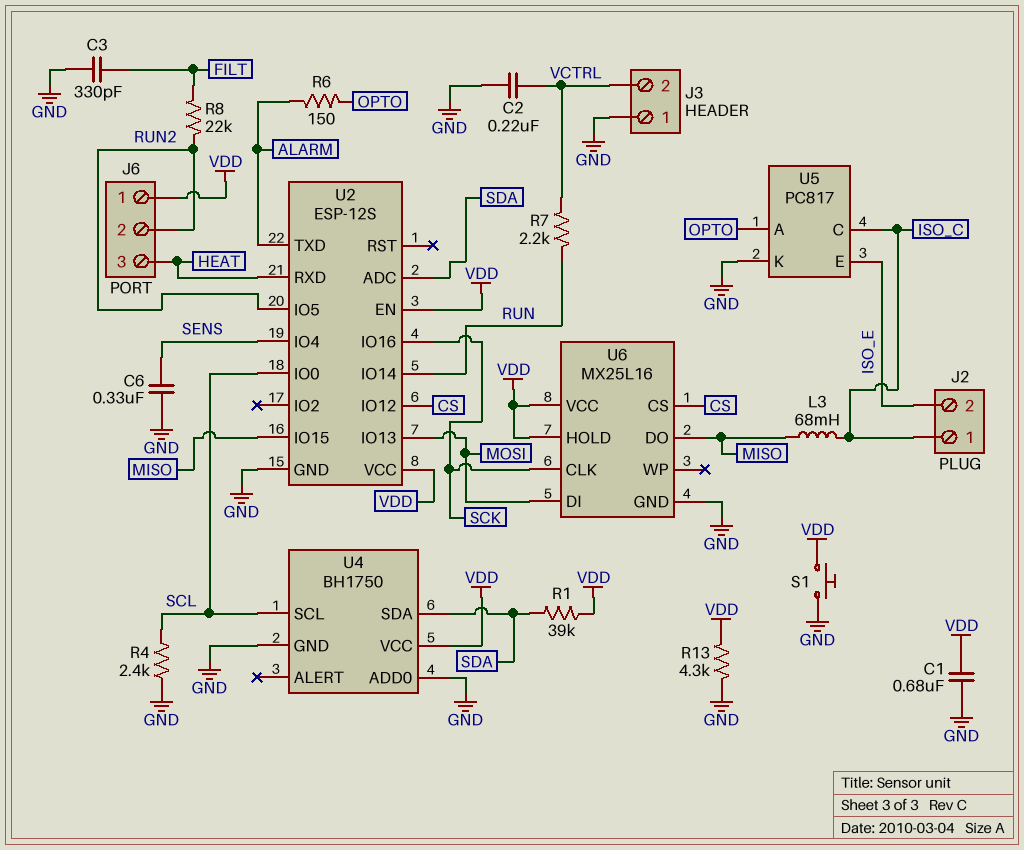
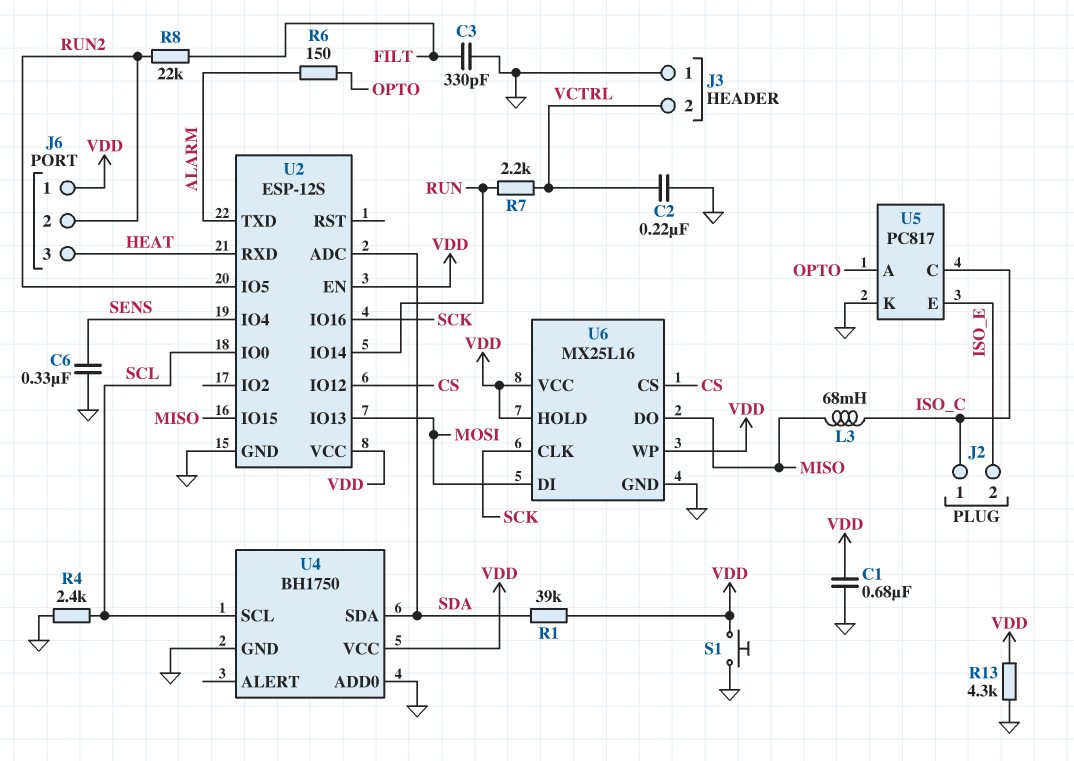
U6 pin WP: none -> VDD

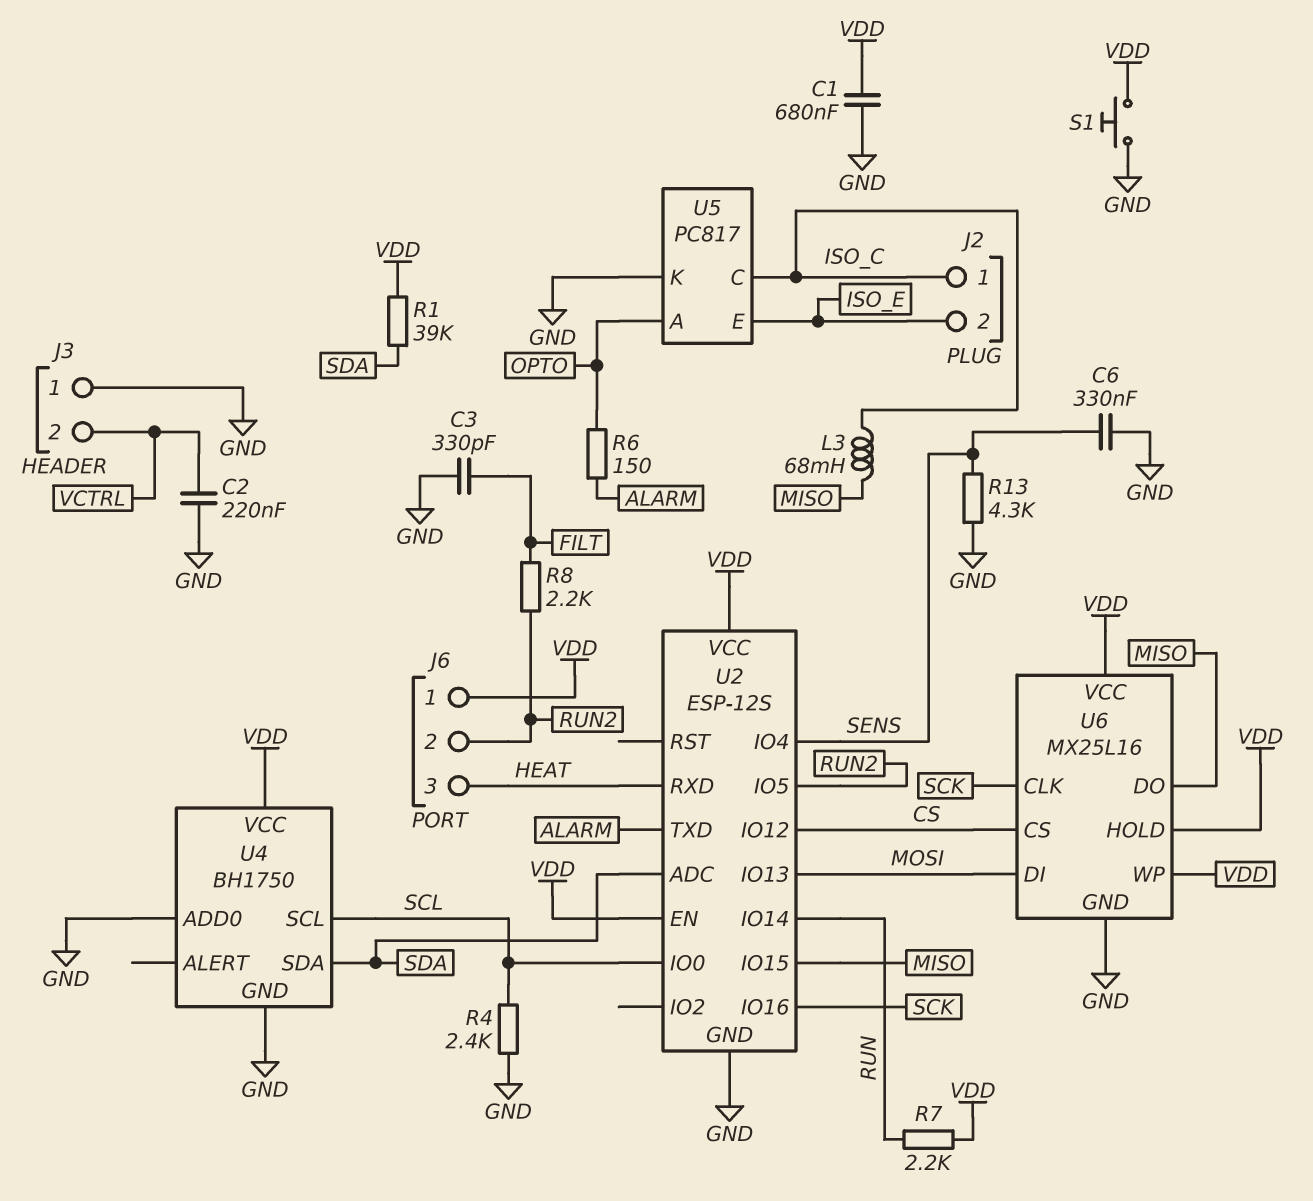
R7: 2.2k (RUN, VCTRL) -> 2.2k (RUN, VDD)
R8: 22k (FILT, RUN2) -> 2.2k (FILT, RUN2)
R13: 4.3k (GND, VDD) -> 4.3k (GND, SENS)

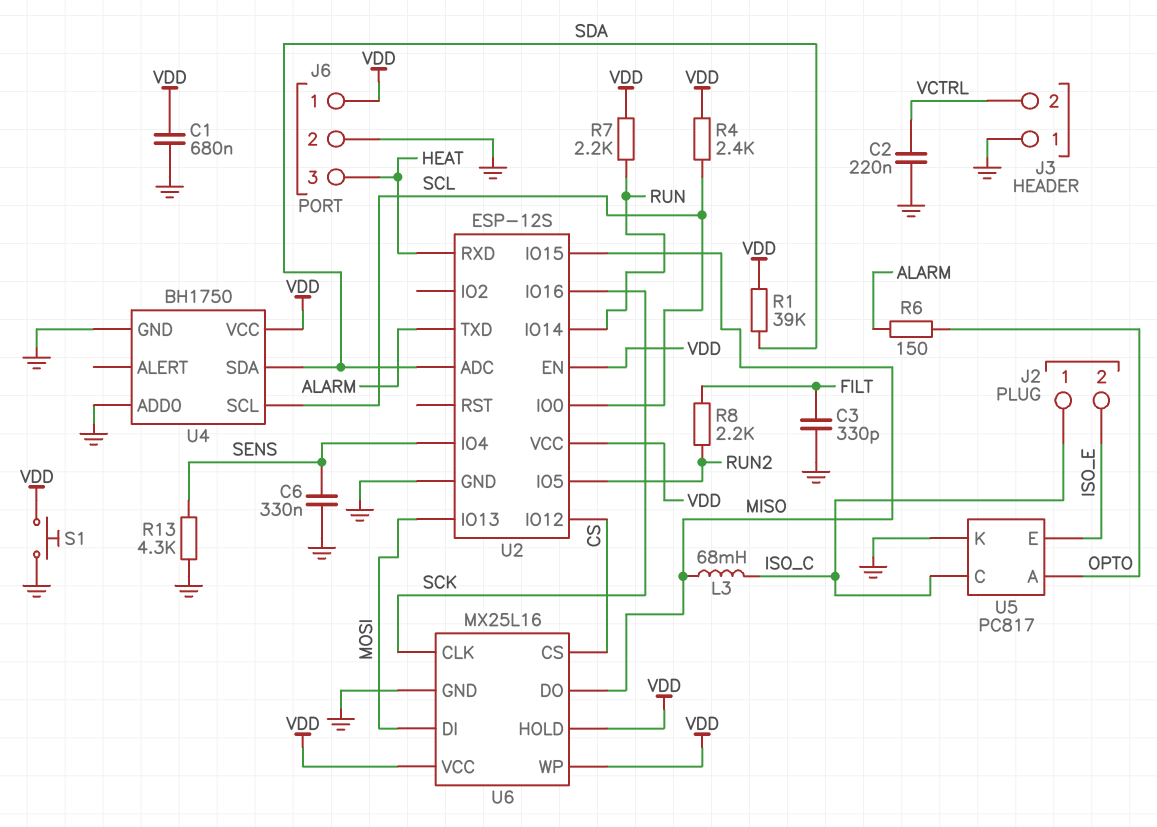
J6 pin 2: RUN2 -> GND
R4: 2.4k (GND, SCL) -> 2.4k (SCL, VDD)

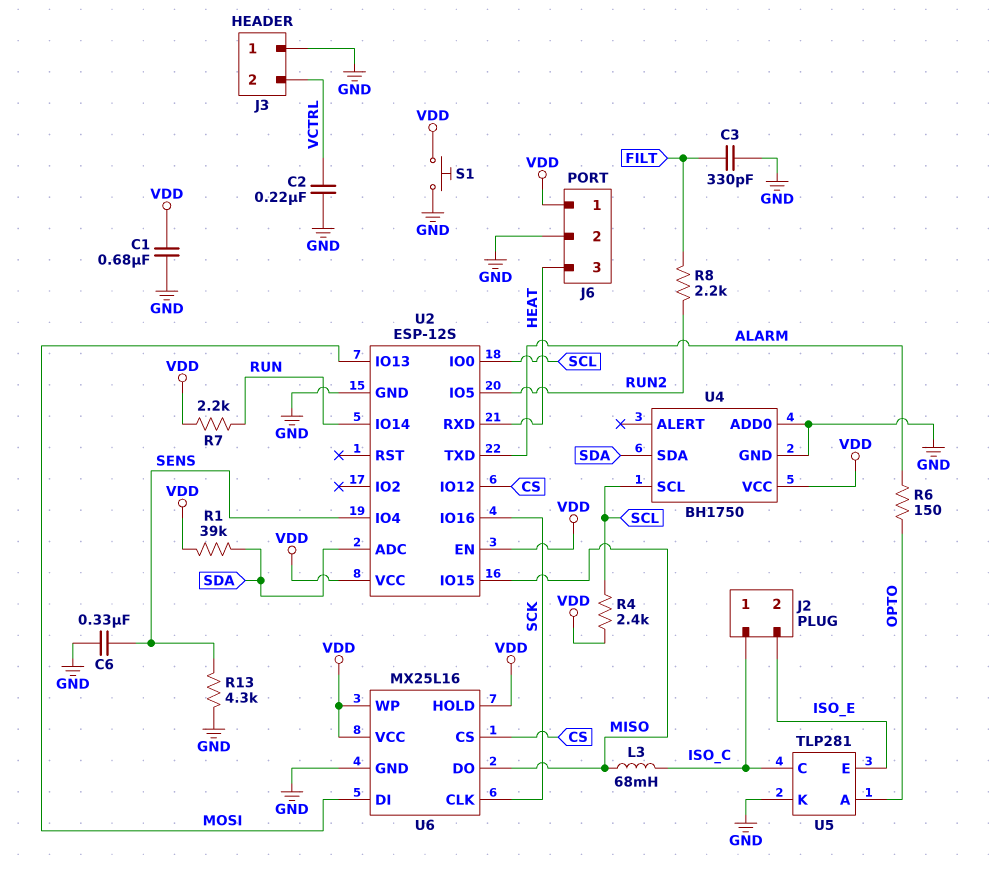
U5: PC817 -> TLP281

